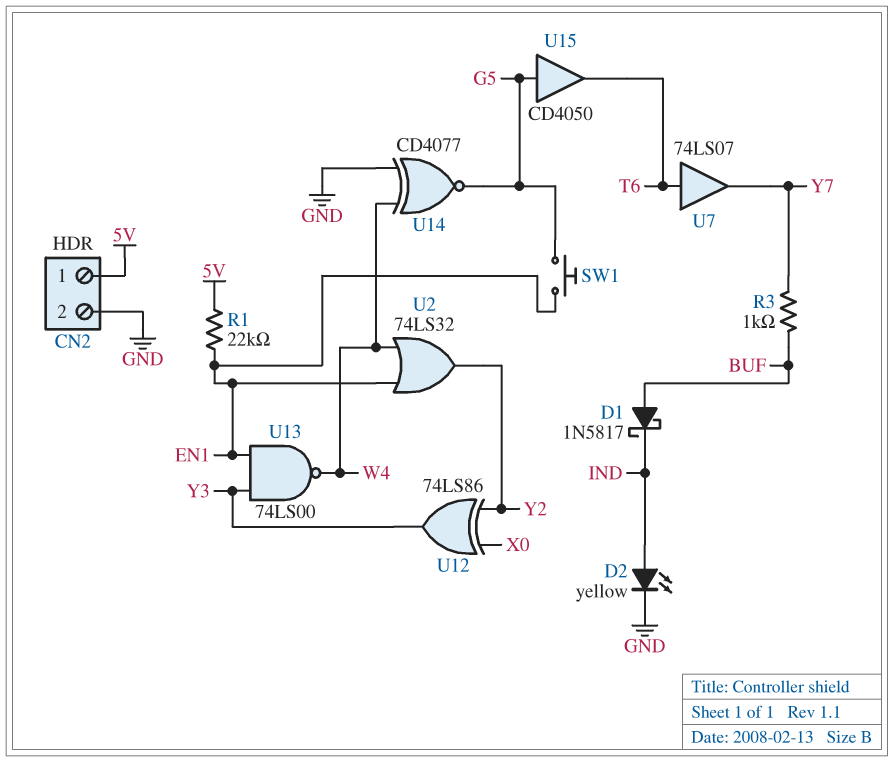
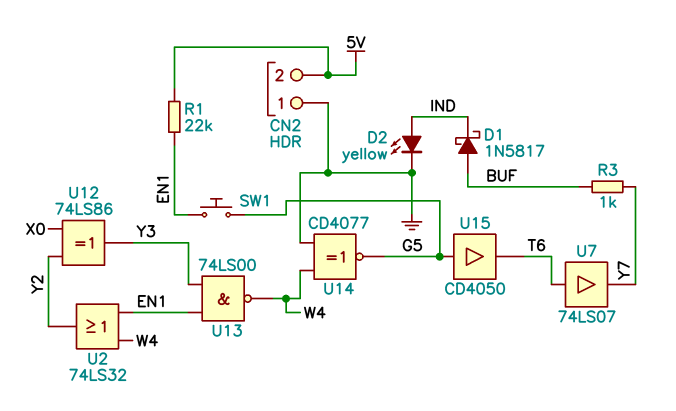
CN2 pin 1: 5V -> GND
CN2 pin 2: GND -> 5V

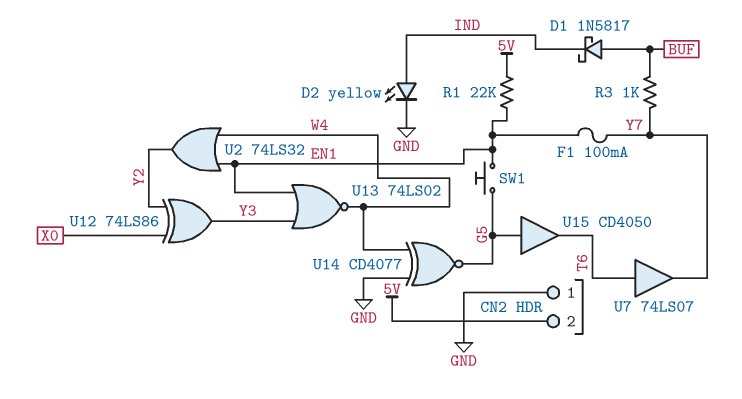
F1: none -> 100mA (EN1, Y7)
U13: NAND 74LS00 (in EN1, in Y3, out W4) -> NOR 74LS02 (in EN1, in Y3, out W4)

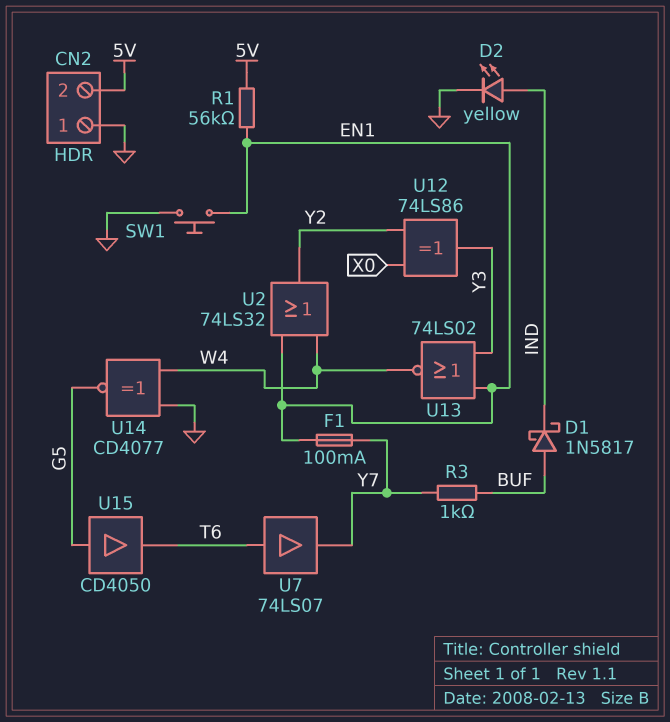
R1: 22k (5V, EN1) -> 56k (5V, EN1)
SW1: button (EN1, G5) -> button (EN1, GND)

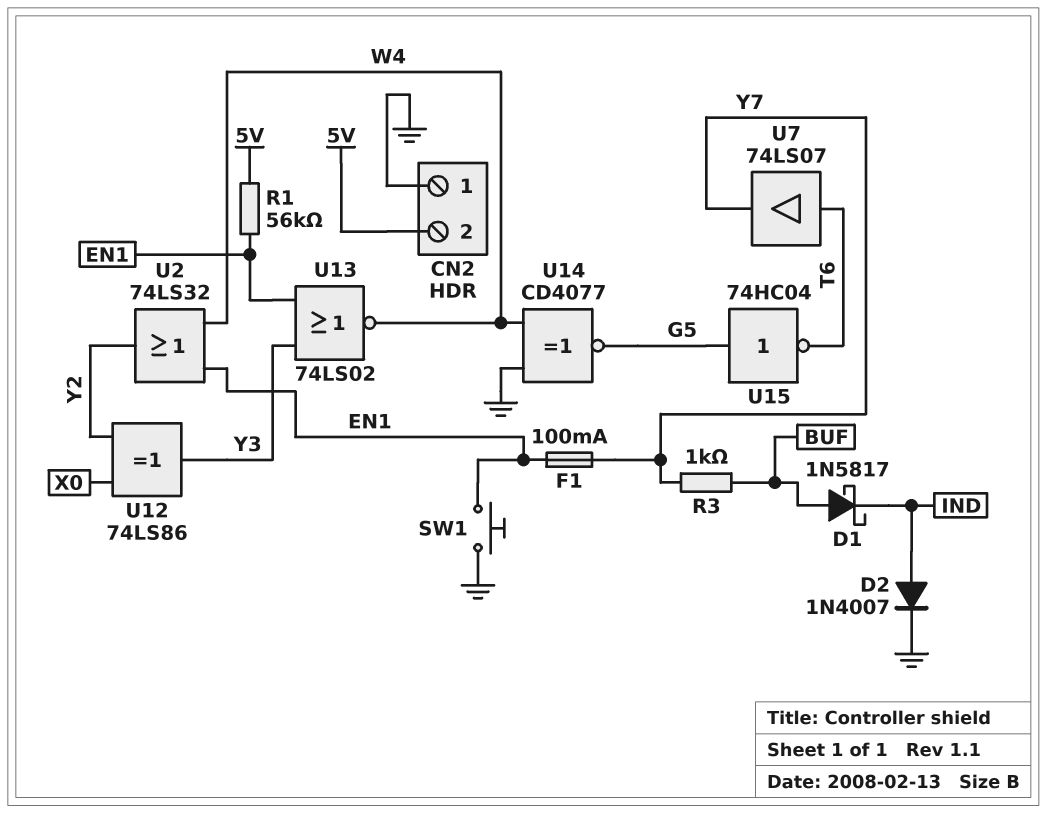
D2: LED yellow (A IND, K GND) -> diode 1N4007 (A IND, K GND)
U15: buffer CD4050 (in G5, out T6) -> NOT 74HC04 (in G5, out T6)

